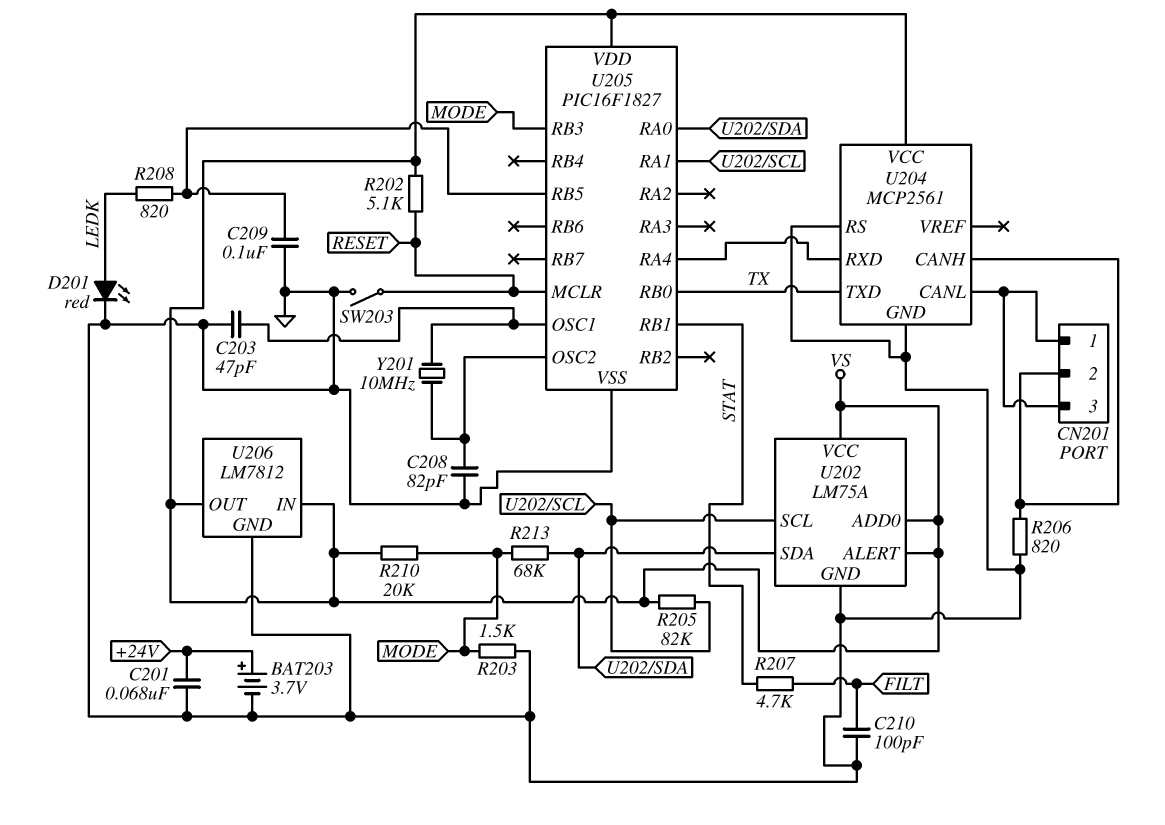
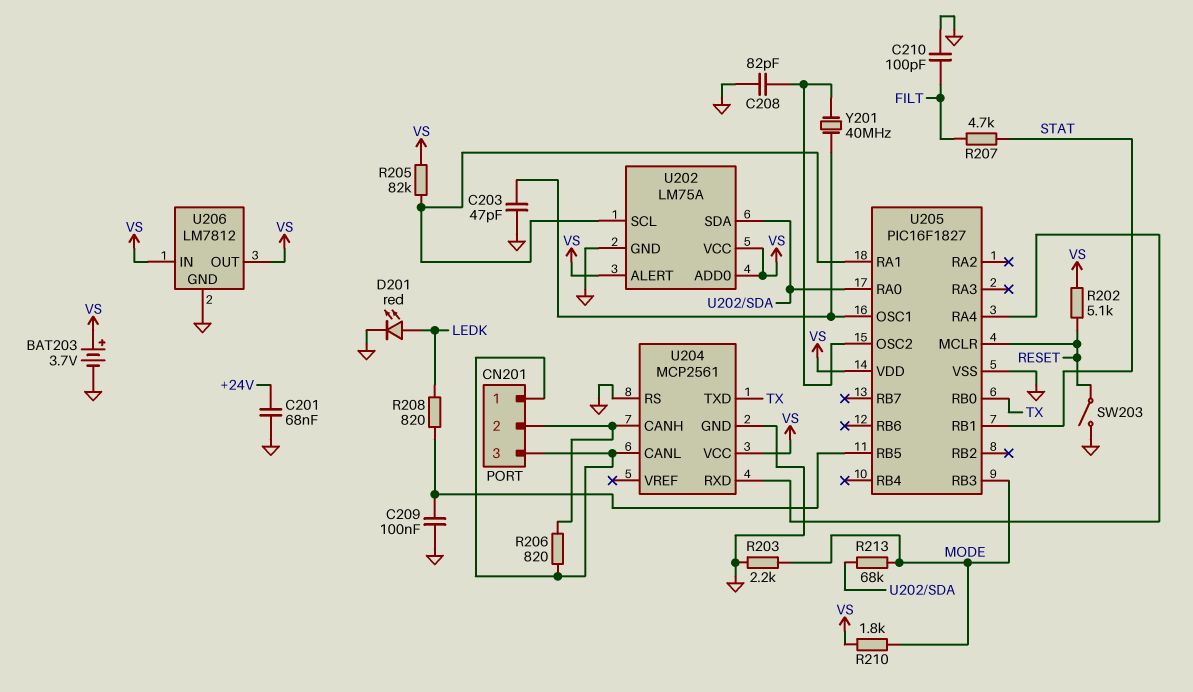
BAT203: 3.7V (plus +24V, minus GND) -> 3.7V (plus VS, minus GND)
R203: 1.5k (GND, MODE) -> 2.2k (GND, MODE)
R206: 820 (CN201/2, GND) -> 820 (CN201/1, CN201/2)
R210: 20k (MODE, VS) -> 1.8k (MODE, VS)
Y201: 10MHz (U205/OSC1, U205/OSC2) -> 40MHz (U205/OSC1, U205/OSC2)

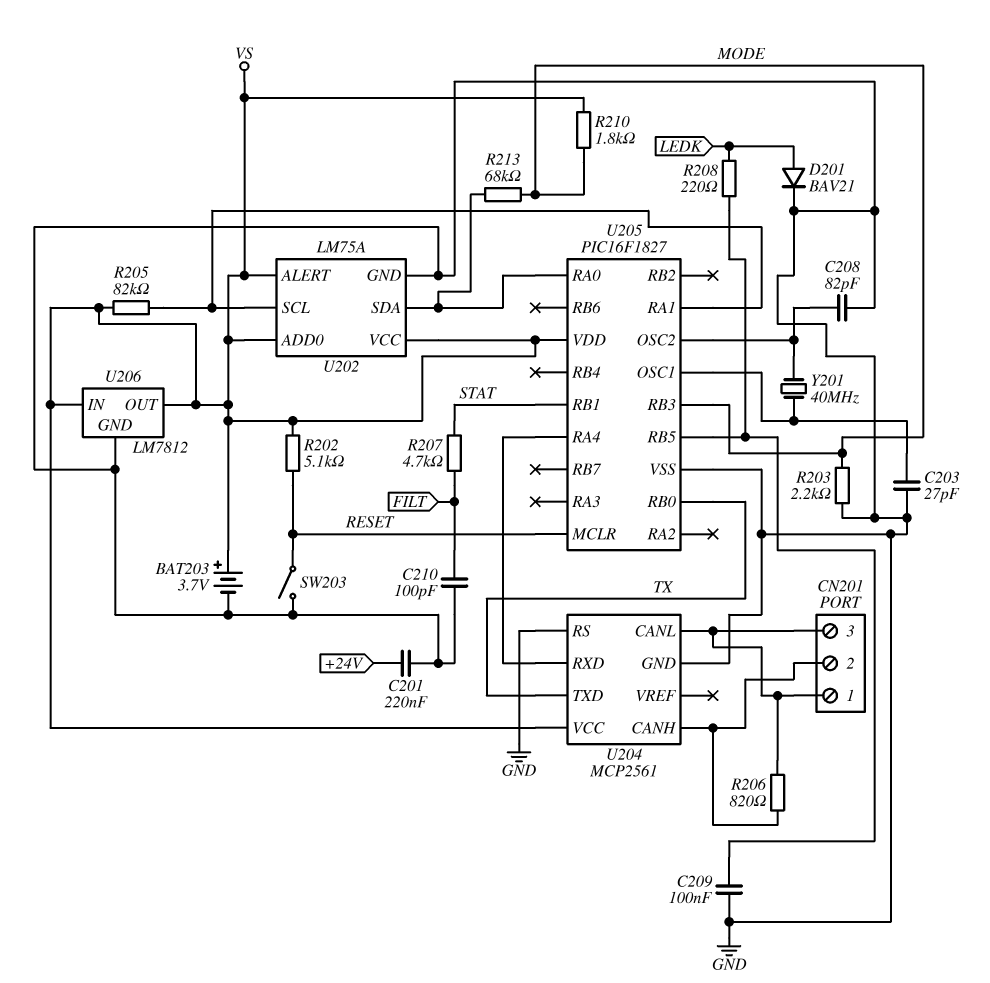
C201: 68nF (+24V, GND) -> 220nF (+24V, GND)
C203: 47pF (GND, U205/OSC1) -> 27pF (GND, U205/OSC1)
D201: LED red (A LEDK, K GND) -> diode BAV21 (A LEDK, K GND)
R208: 820 (LEDK, U205/RB5) -> 220 (LEDK, U205/RB5)

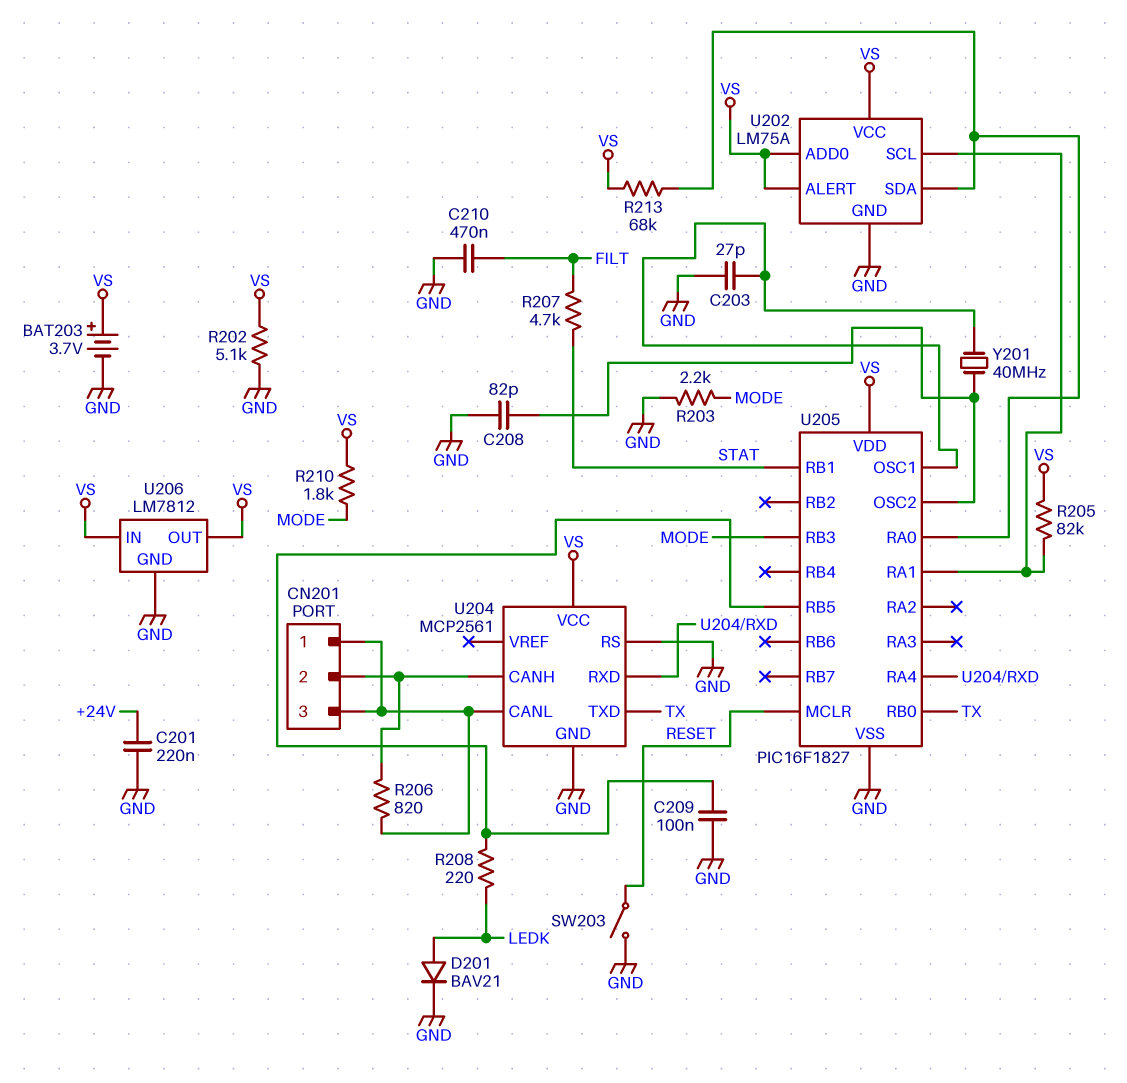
C210: 100pF (FILT, GND) -> 470nF (FILT, GND)
R202: 5.1k (RESET, VS) -> 5.1k (GND, VS)
R213: 68k (MODE, U202/SDA) -> 68k (U202/SDA, VS)

